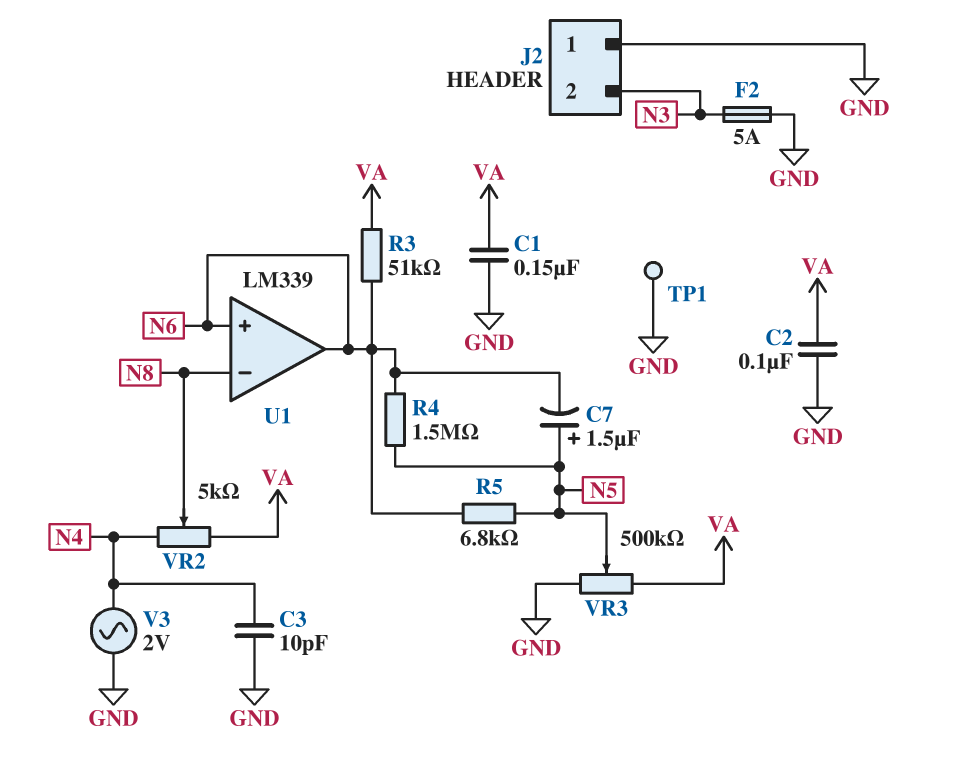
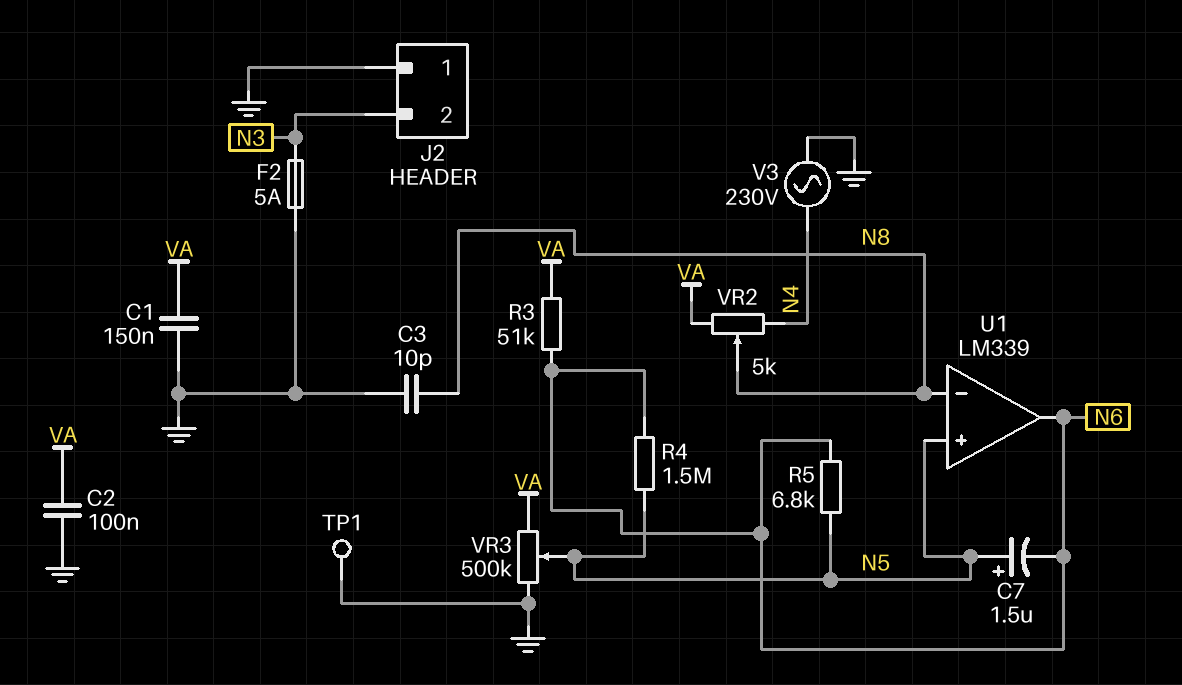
C3: 10pF (GND, N4) -> 10pF (GND, N8)
U1 pin in+: N6 -> N5
V3: AC 2V (GND, N4) -> AC 230V (GND, N4)

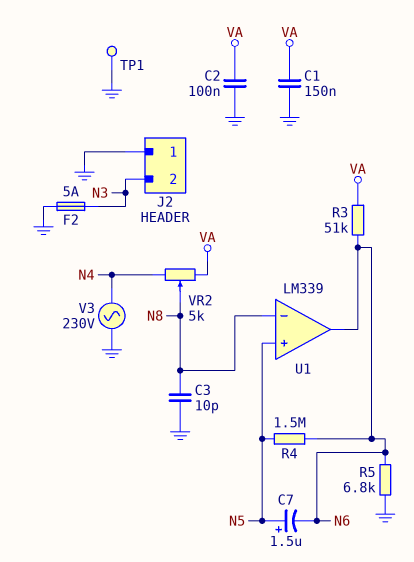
R5: 6.8k (N5, N6) -> 6.8k (GND, N6)
VR3: 500k (GND, VA, wiper N5) -> none

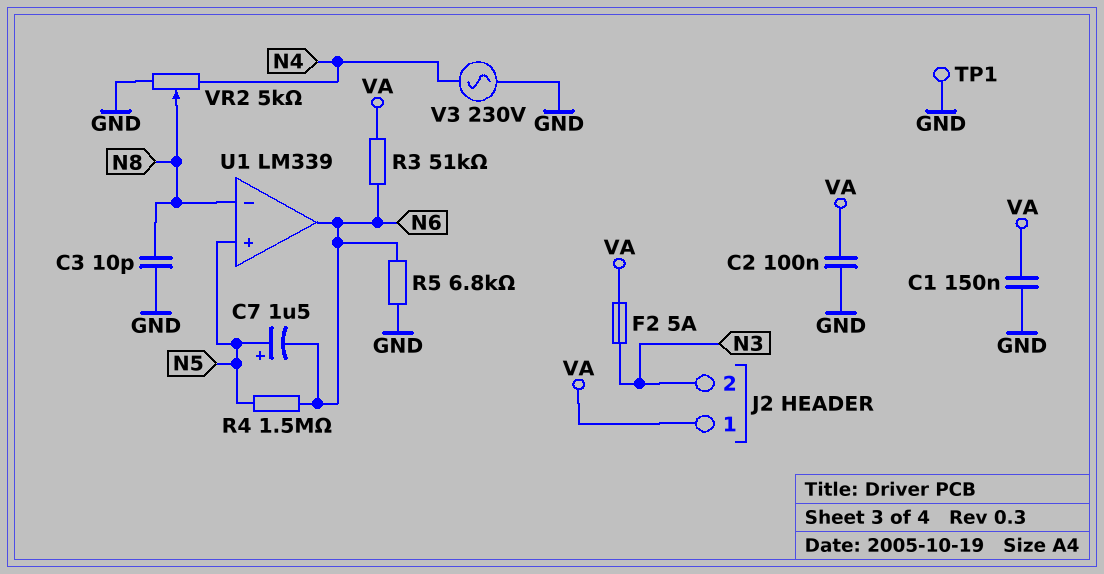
F2: 5A (GND, N3) -> 5A (N3, VA)
J2 pin 1: GND -> VA
VR2: 5k (N4, VA, wiper N8) -> 5k (GND, N4, wiper N8)

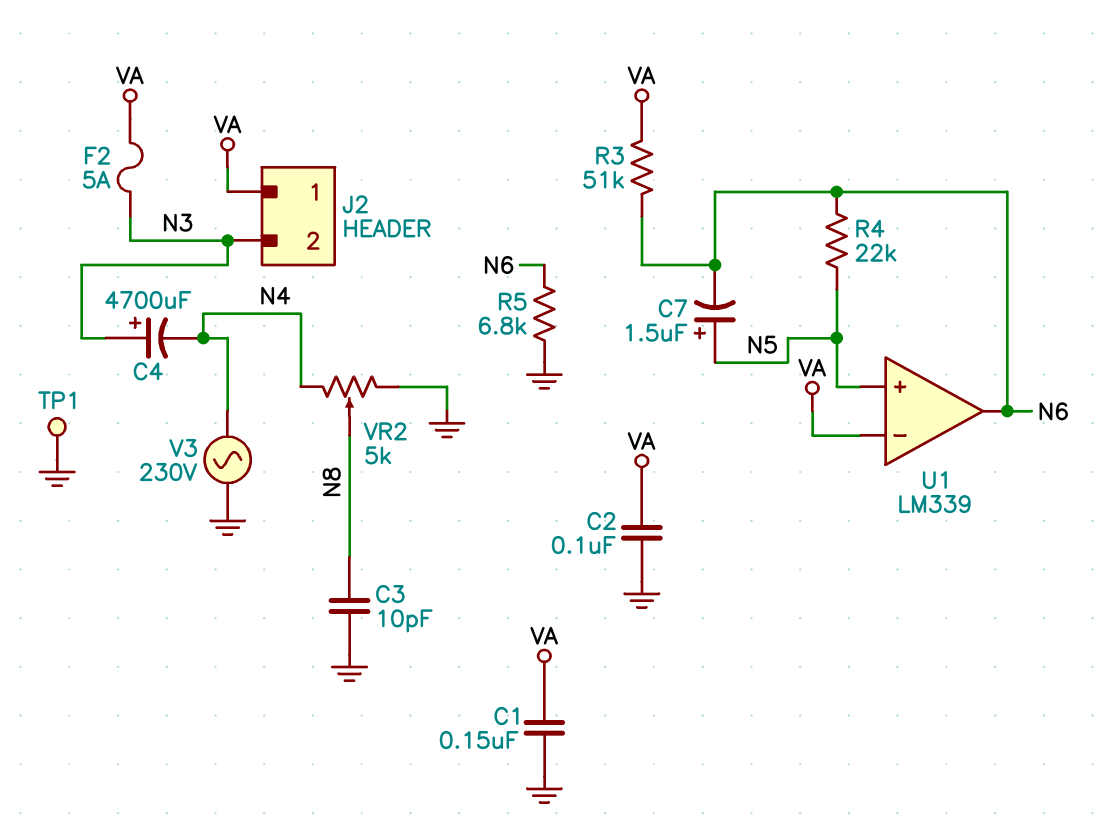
C4: none -> 4700uF (plus N3, minus N4)
R4: 1.5M (N5, N6) -> 22k (N5, N6)
U1 pin in-: N8 -> VA

